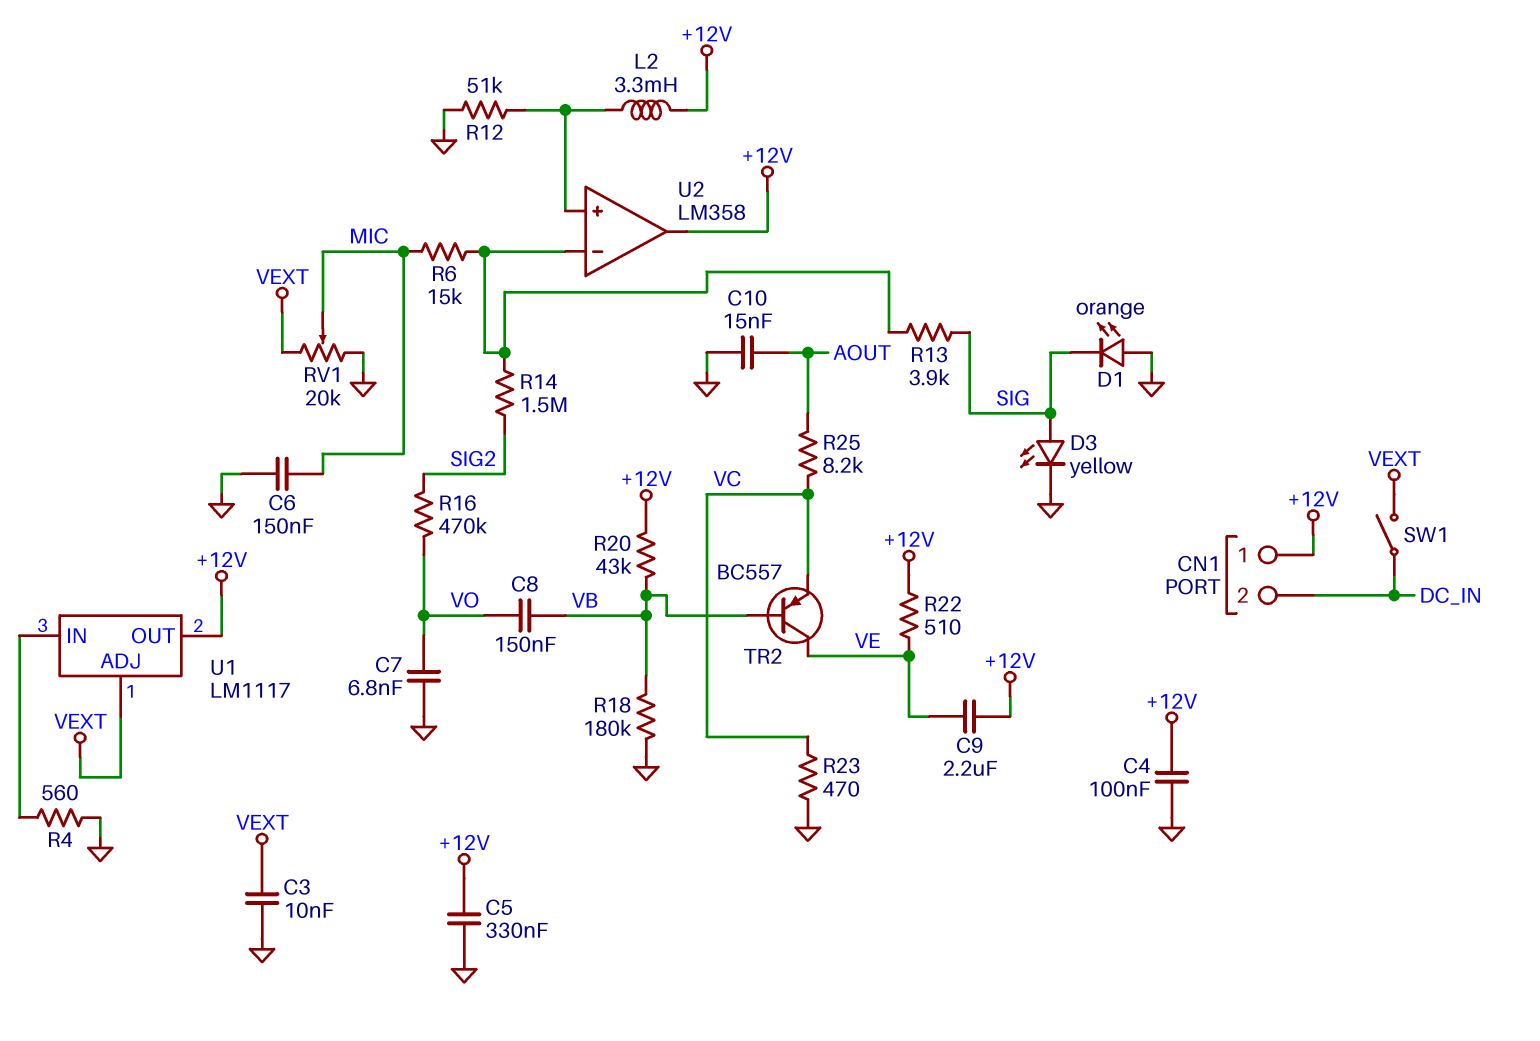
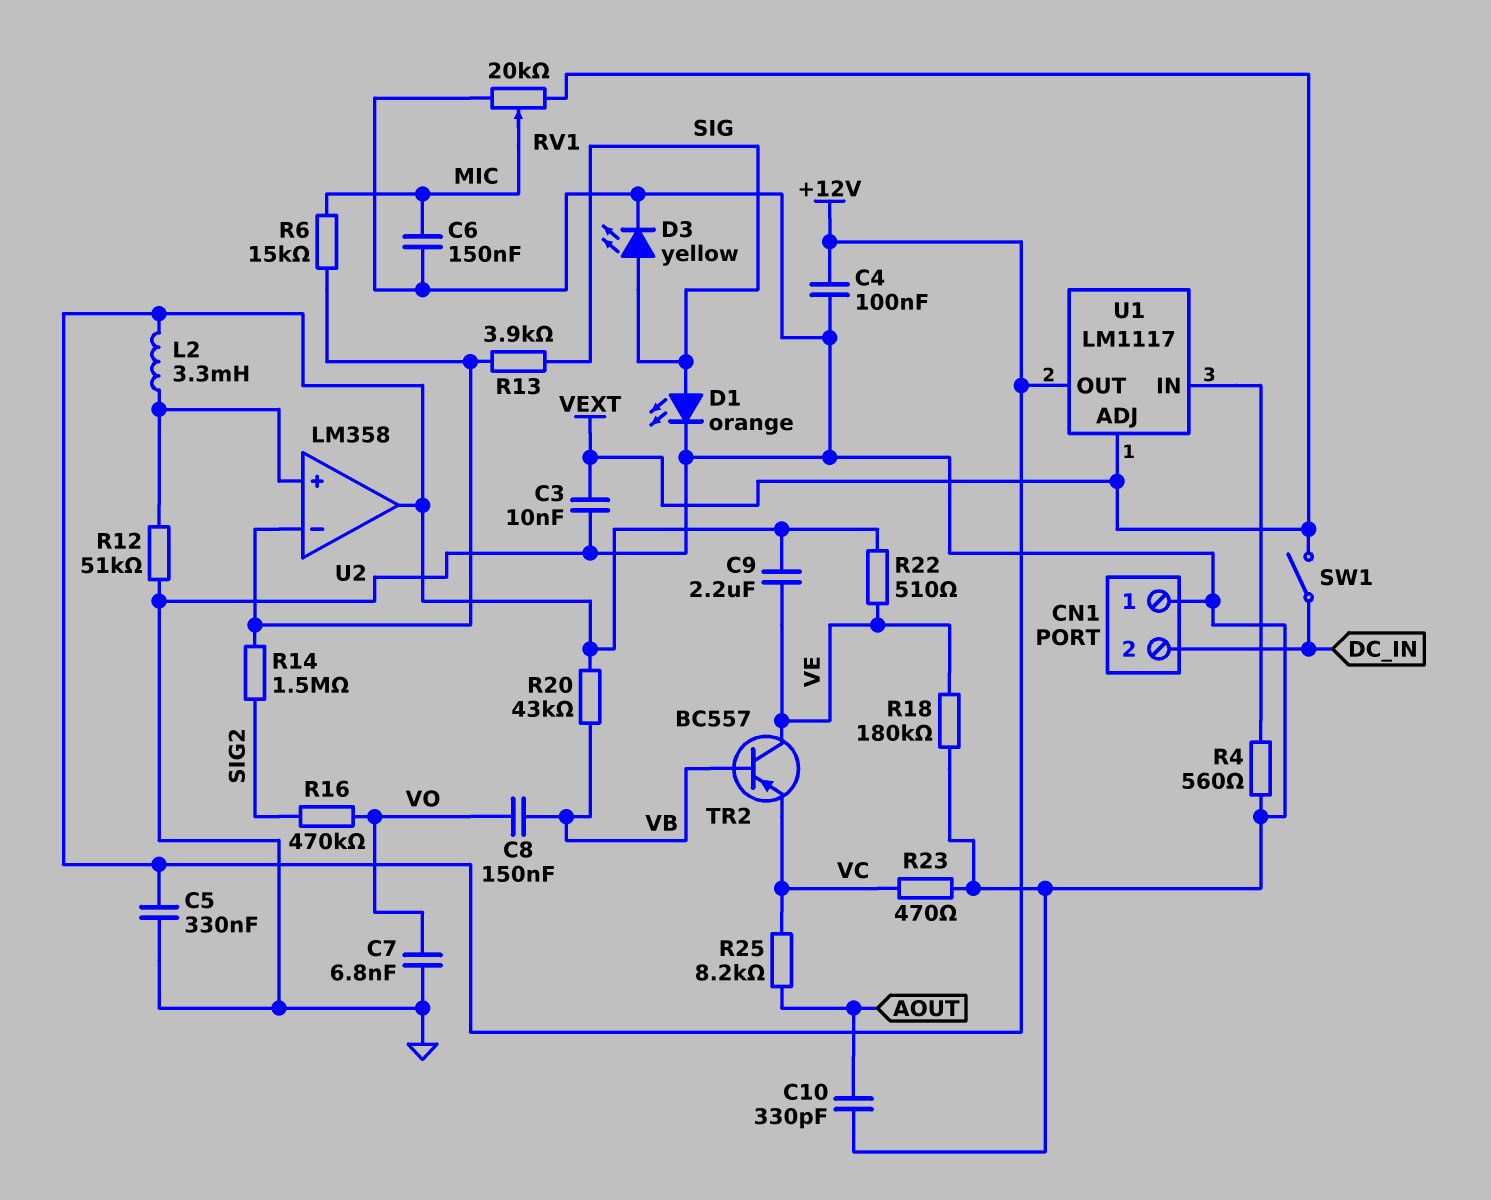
C10: 15nF (AOUT, GND) -> 330pF (AOUT, GND)
CN1 pin 1: +12V -> GND
D1: LED orange (A GND, K SIG) -> LED orange (A SIG, K GND)
R18: 180k (GND, VB) -> 180k (GND, VE)

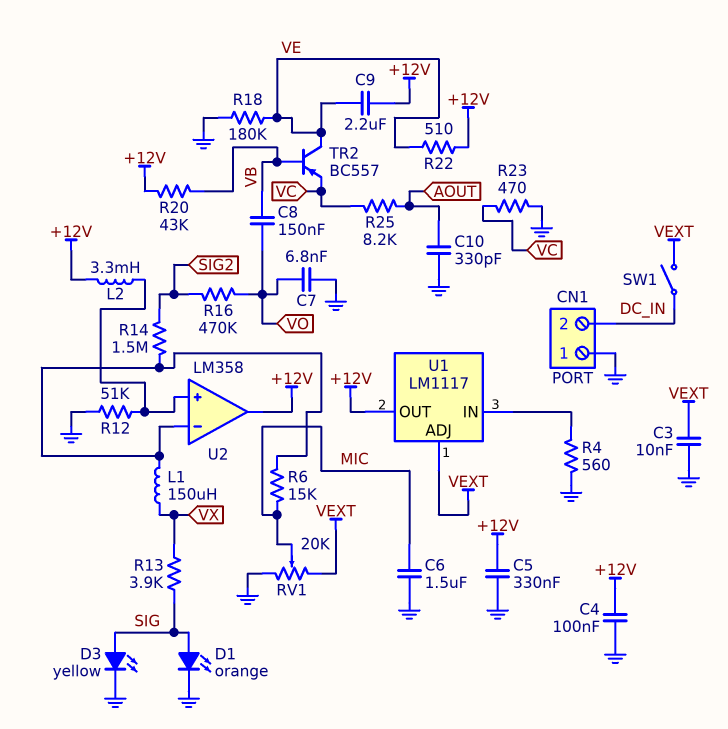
C6: 150nF (GND, MIC) -> 1.5uF (GND, MIC)
L1: none -> 150uH (U2/in-, VX)
R13: 3.9k (SIG, U2/in-) -> 3.9k (SIG, VX)

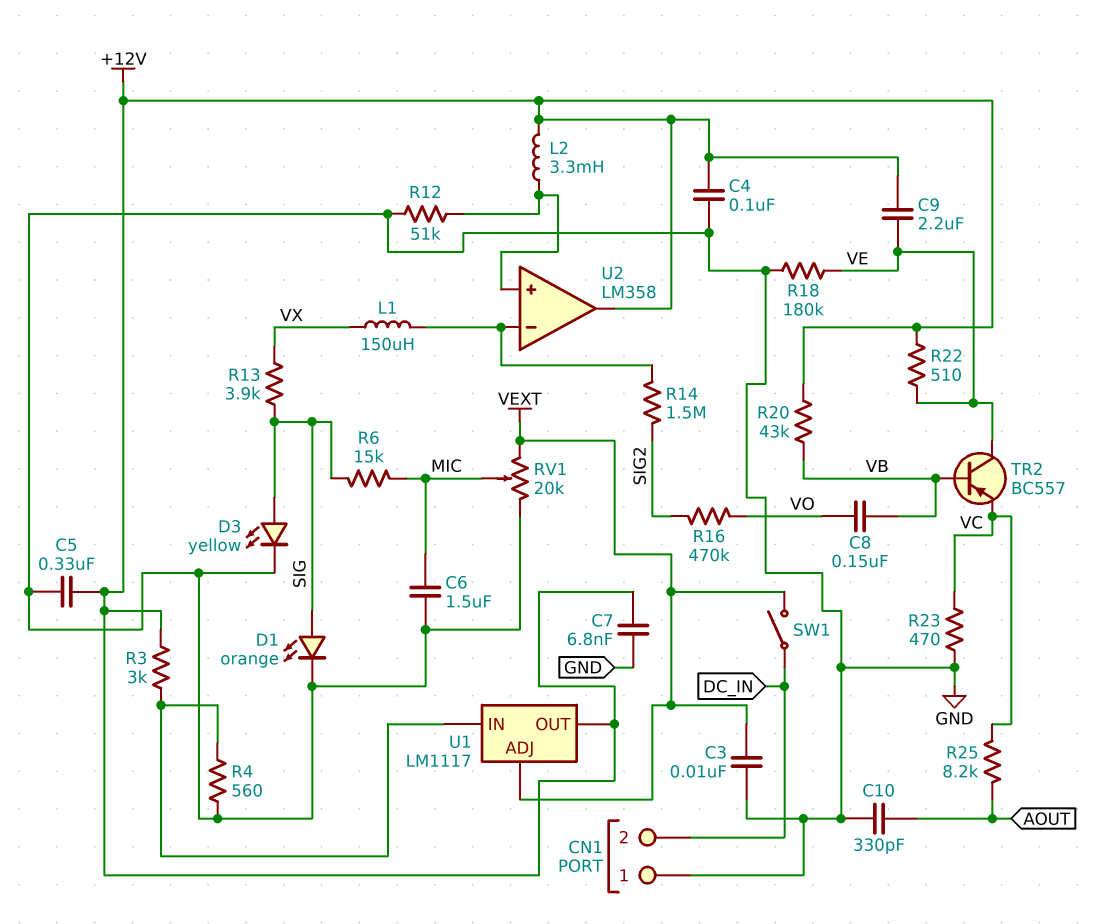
C7: 6.8nF (GND, VO) -> 6.8nF (+12V, GND)
R3: none -> 3k (+12V, U1/IN)
R6: 15k (MIC, U2/in-) -> 15k (MIC, SIG)

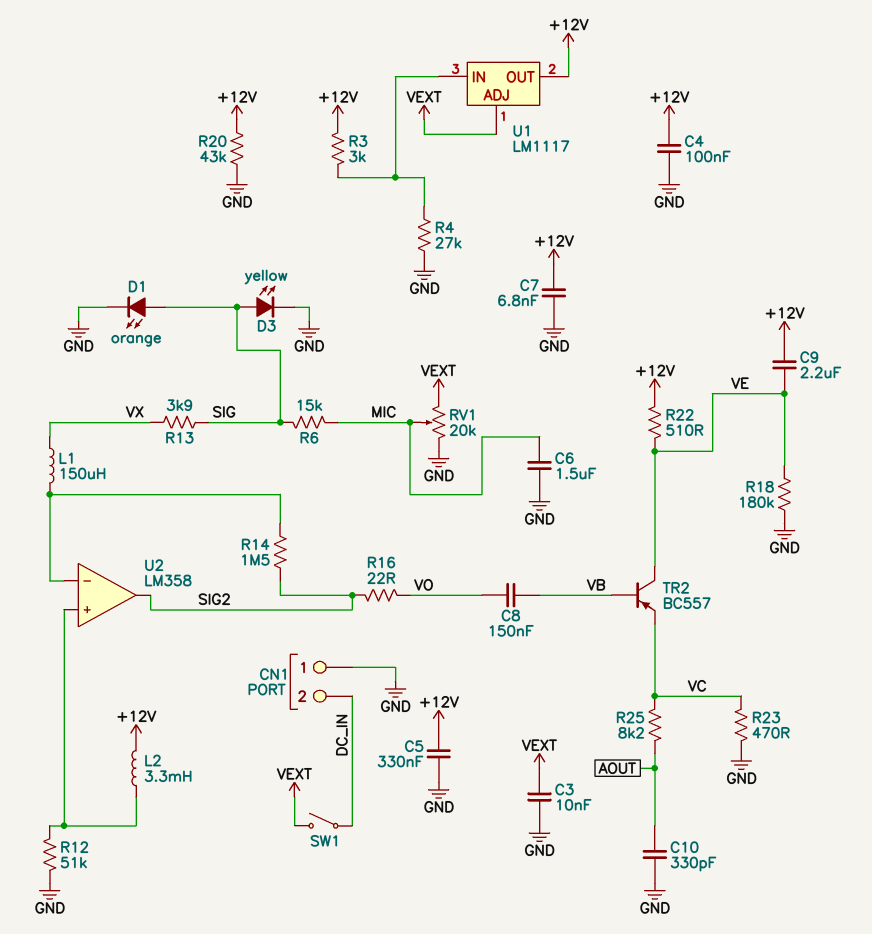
R4: 560 (GND, U1/IN) -> 27k (GND, U1/IN)
R16: 470k (SIG2, VO) -> 22 (SIG2, VO)
R20: 43k (+12V, VB) -> 43k (+12V, GND)
U2 pin out: +12V -> SIG2

